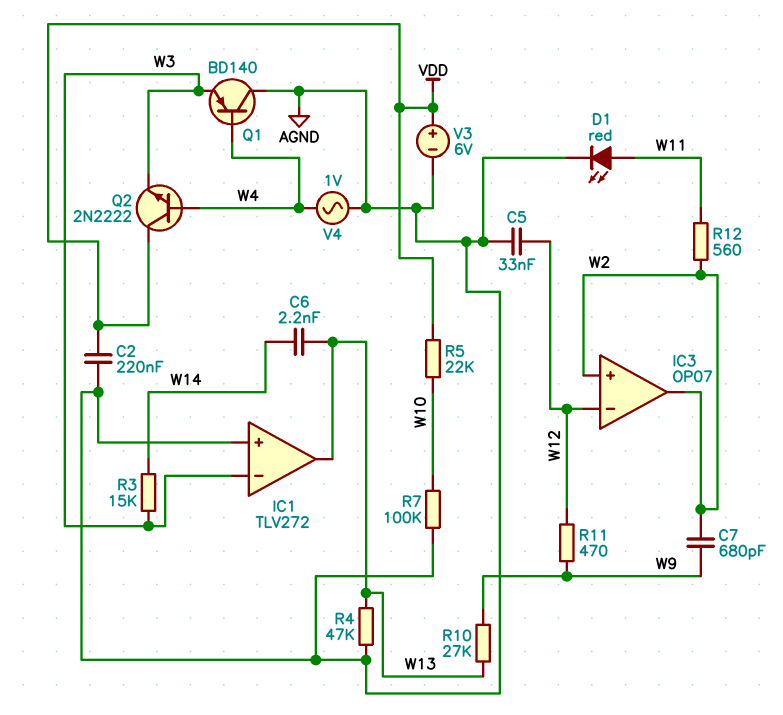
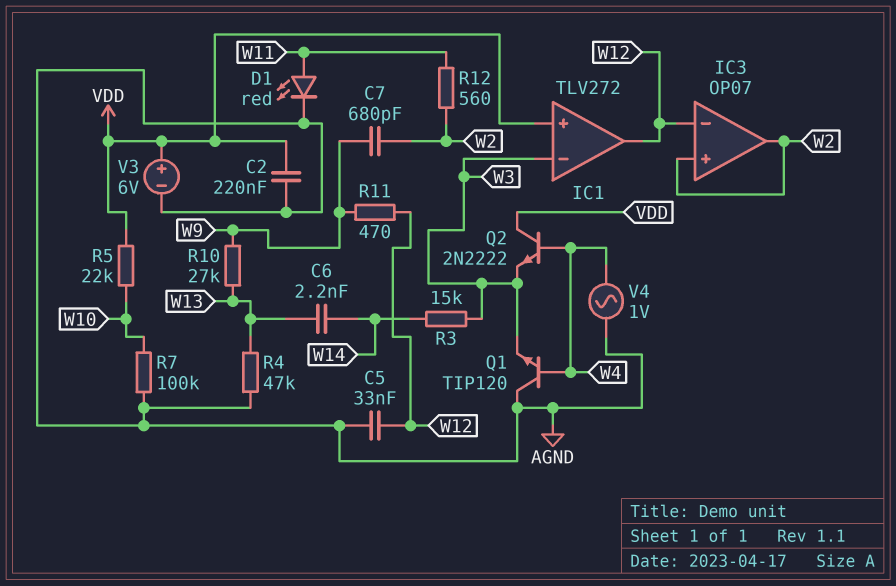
IC1 pin in+: AGND -> VDD
IC1 pin out: W13 -> W12
Q1: PNP BD140 (B W4, C AGND, E W3) -> NPN TIP120 (B W4, C AGND, E W3)

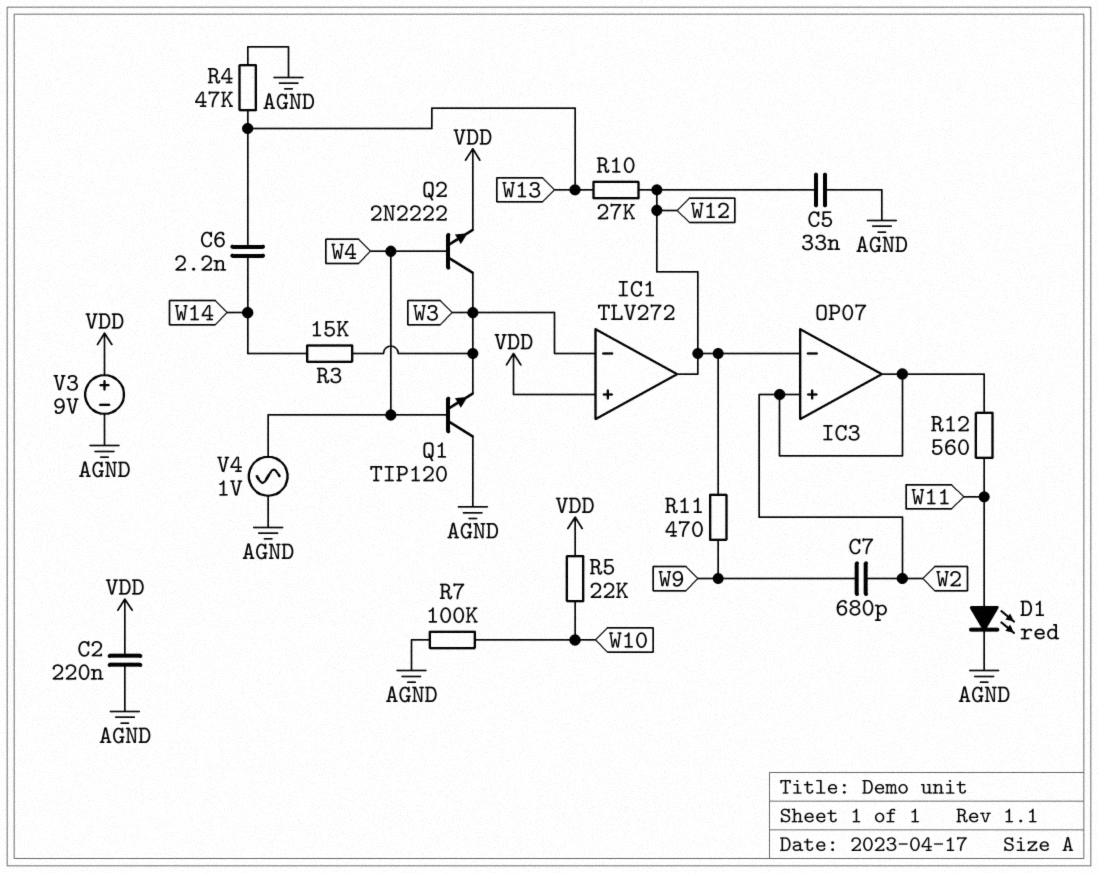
Q2: NPN 2N2222 (B W4, C VDD, E W3) -> NPN 2N2222 (B W4, C W3, E VDD)
R10: 27k (W9, W13) -> 27k (W12, W13)
V3: 6V (plus VDD, minus AGND) -> 9V (plus VDD, minus AGND)

